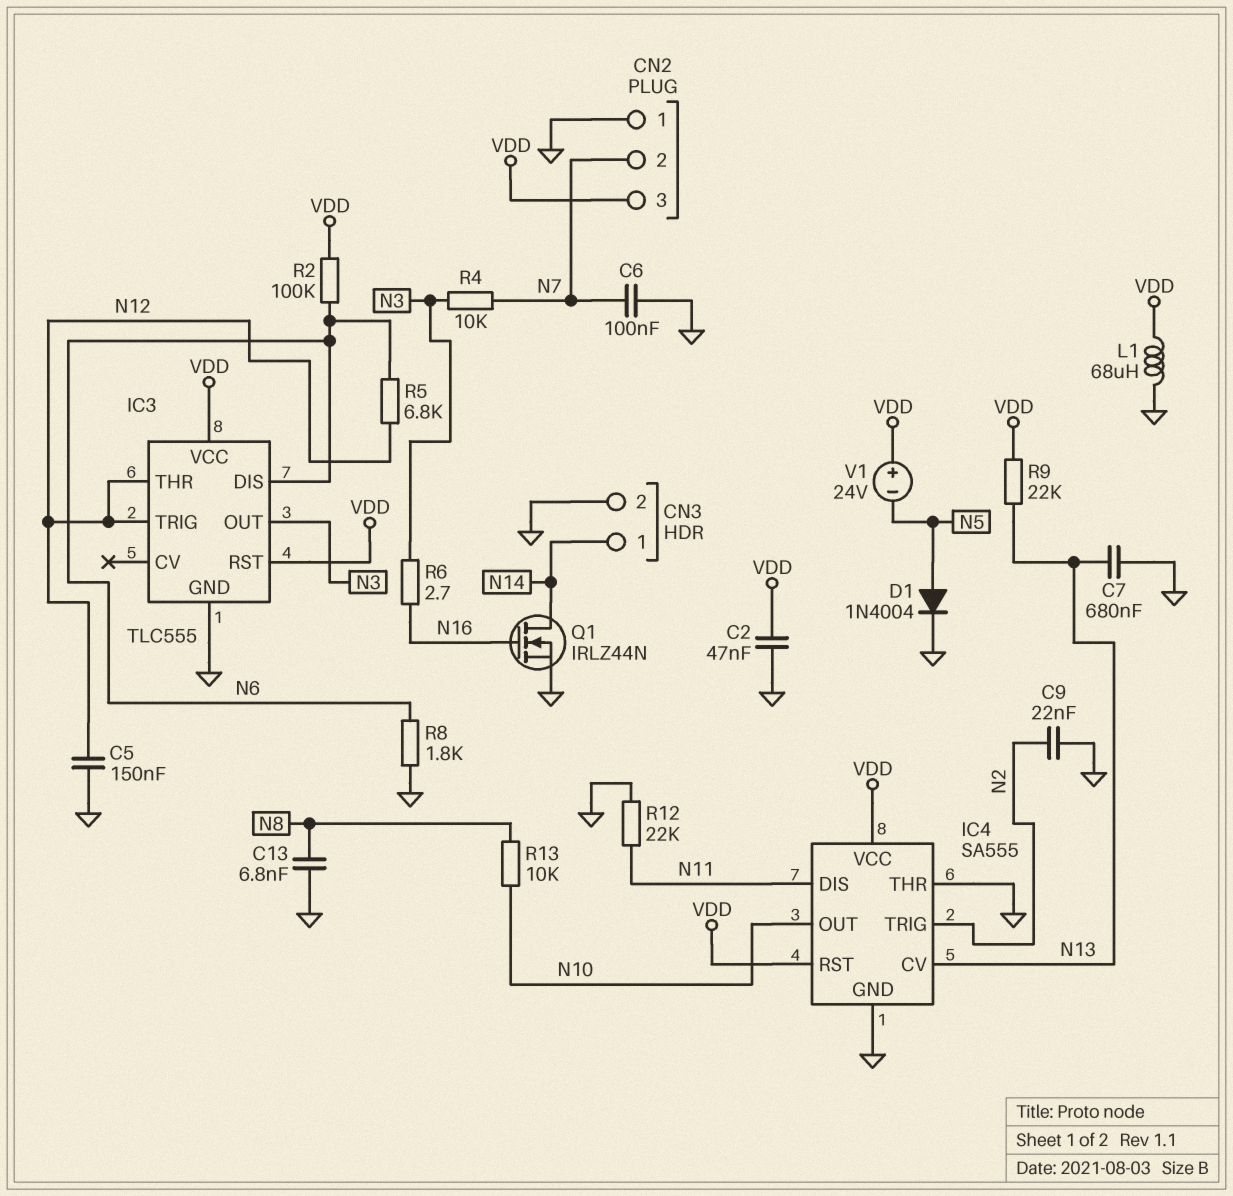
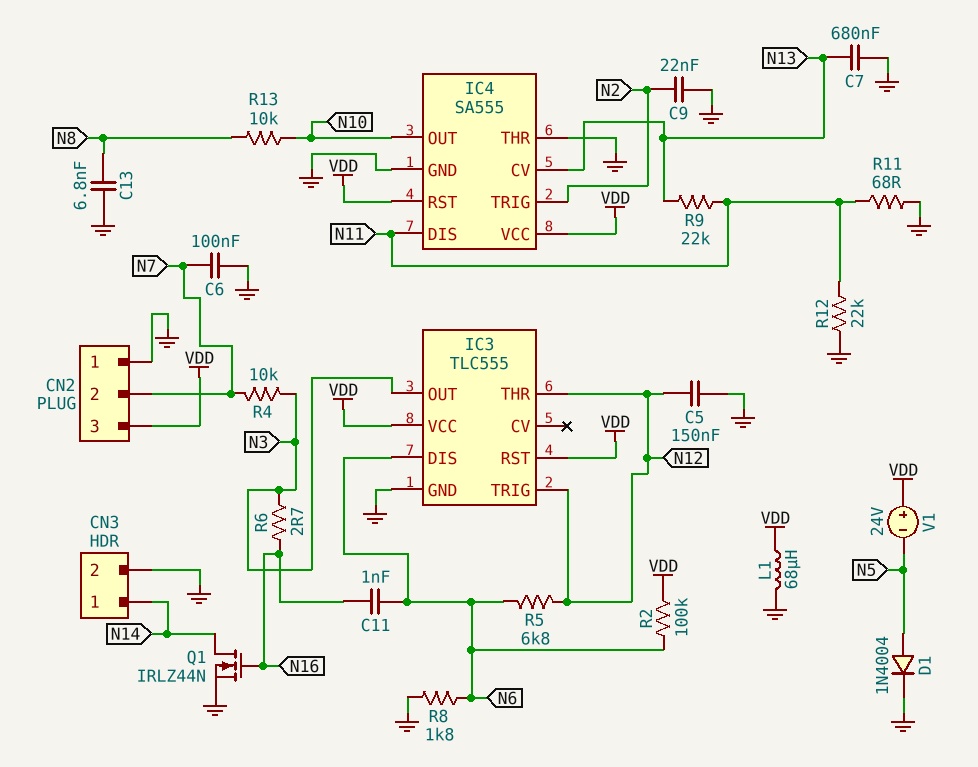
C2: 47nF (GND, VDD) -> none
C11: none -> 1nF (N6, N16)
R9: 22k (N13, VDD) -> 22k (N11, N13)
R11: none -> 68 (GND, N11)

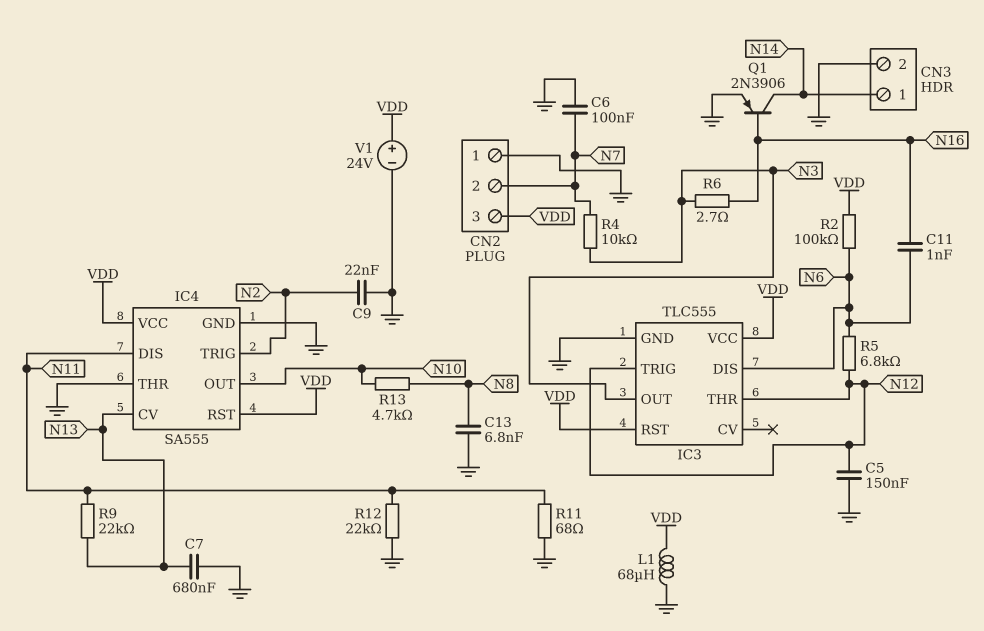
D1: diode 1N4004 (A N5, K GND) -> none
Q1: NMOS IRLZ44N (G N16, D N14, S GND) -> PNP 2N3906 (B N16, C N14, E GND)
R8: 1.8k (GND, N6) -> none
R13: 10k (N8, N10) -> 4.7k (N8, N10)
V1: 24V (plus VDD, minus N5) -> 24V (plus VDD, minus GND)

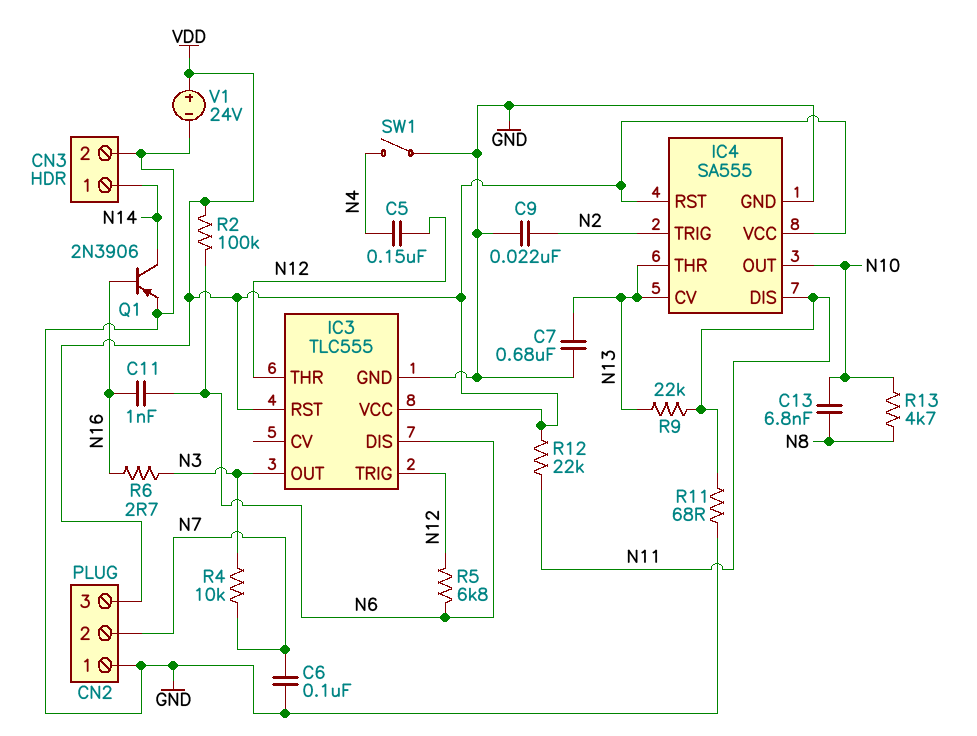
C5: 150nF (GND, N12) -> 150nF (N4, N12)
C13: 6.8nF (GND, N8) -> 6.8nF (N8, N10)
IC4 pin THR: GND -> N13
L1: 68uH (GND, VDD) -> none
R12: 22k (GND, N11) -> 22k (N11, VDD)
SW1: none -> switch (GND, N4)

